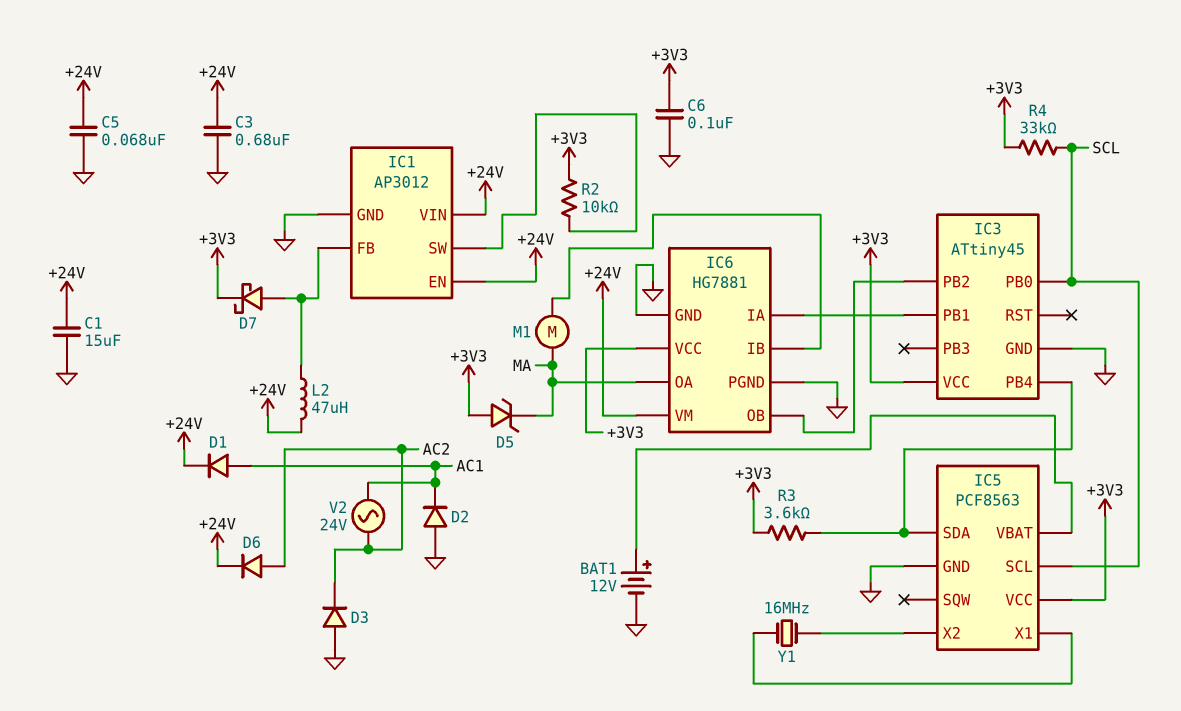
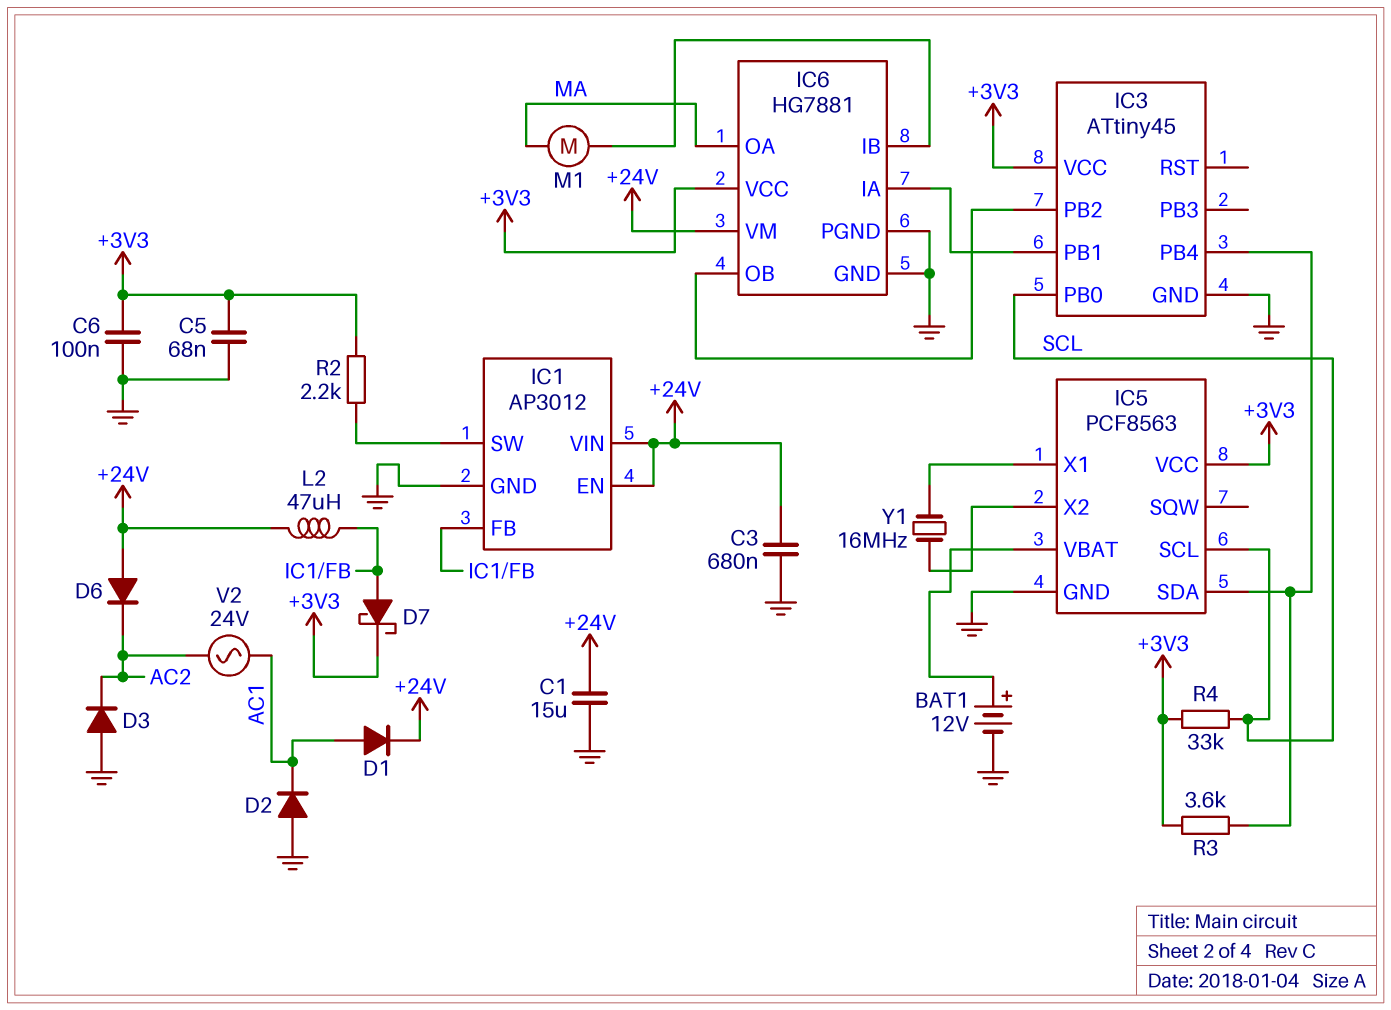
C5: 68nF (+24V, GND) -> 68nF (+3V3, GND)
D5: zener (A +3V3, K MA) -> none
D6: diode (A AC2, K +24V) -> diode (A +24V, K AC2)
R2: 10k (+3V3, IC1/SW) -> 2.2k (+3V3, IC1/SW)

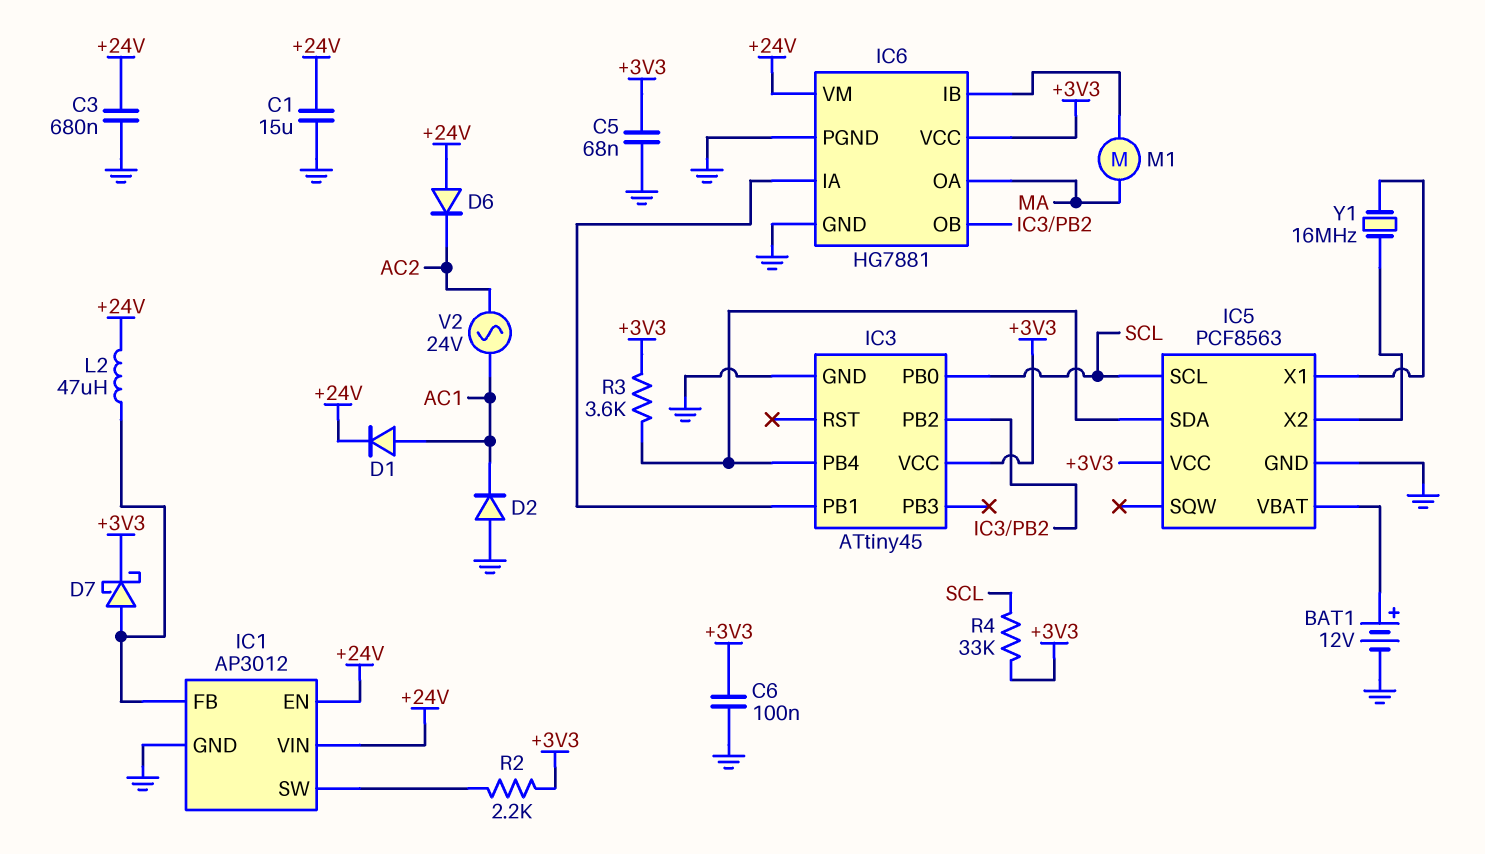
D3: diode (A GND, K AC2) -> none

